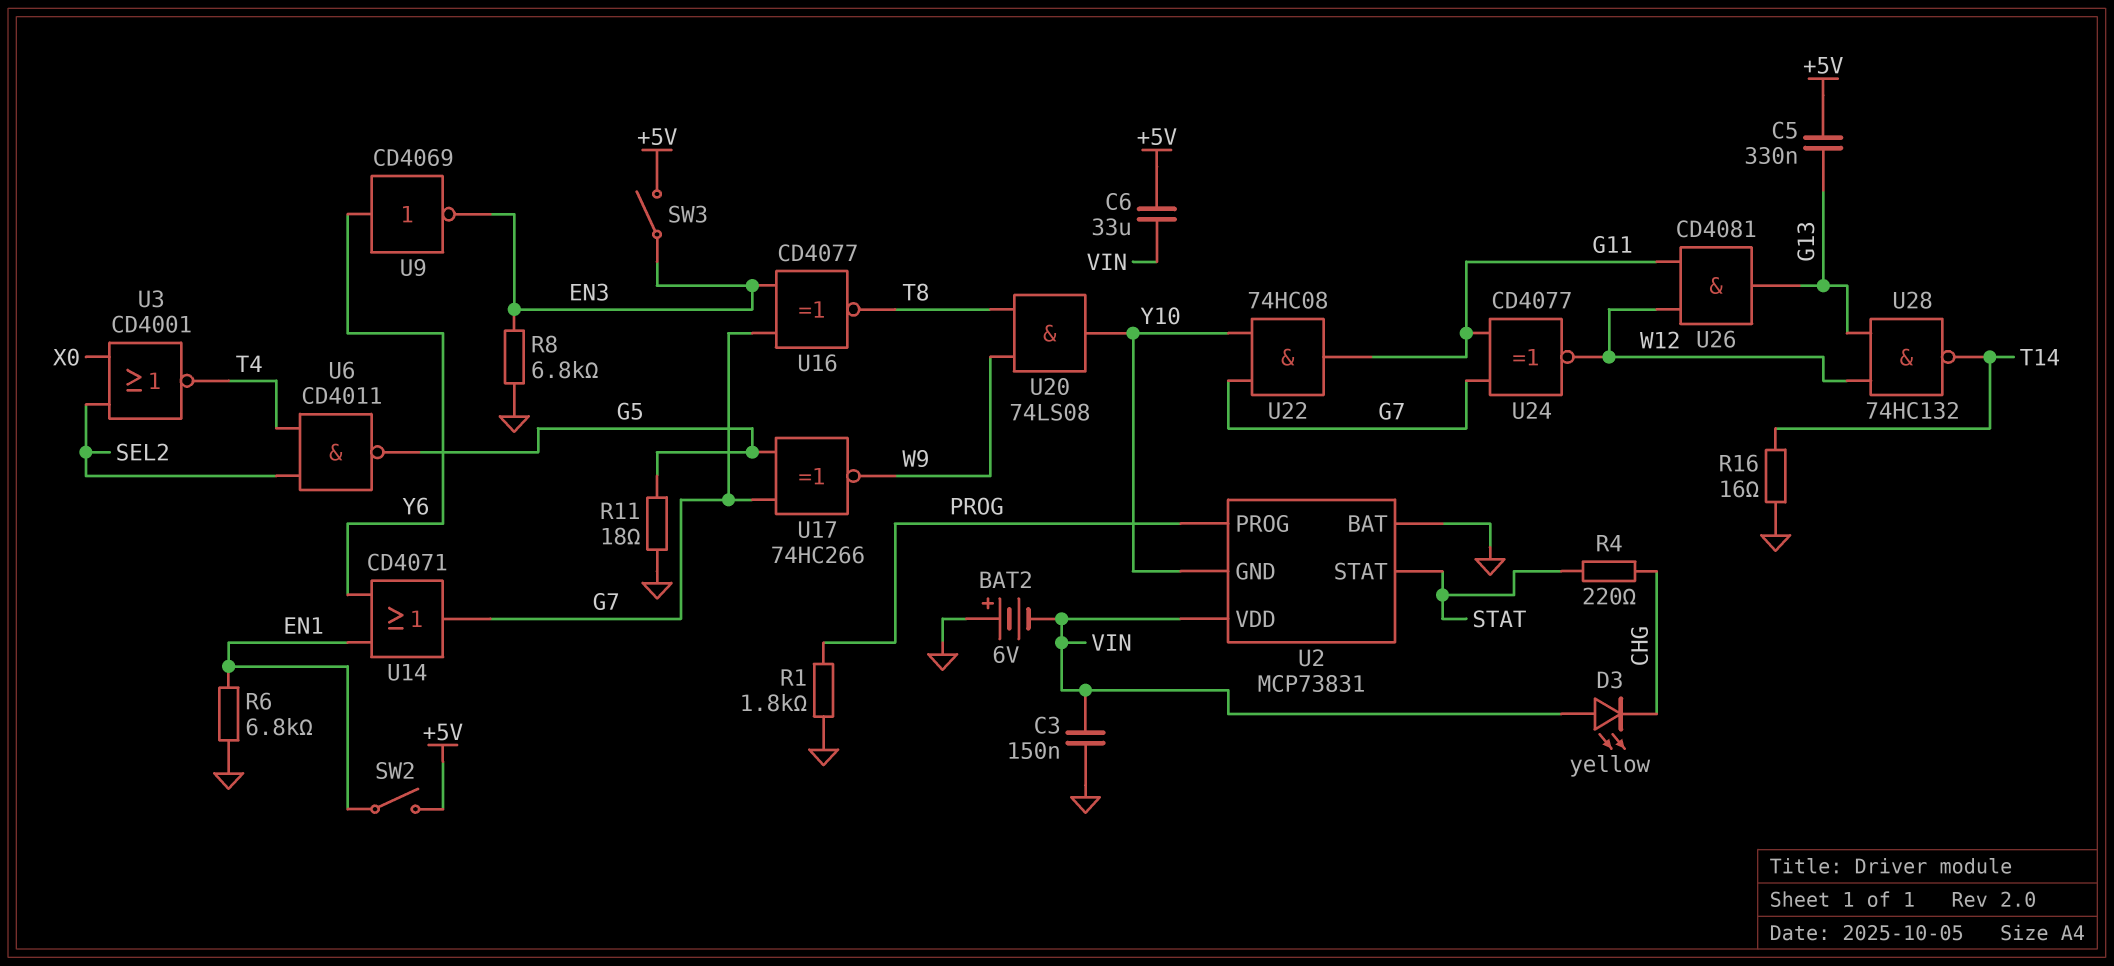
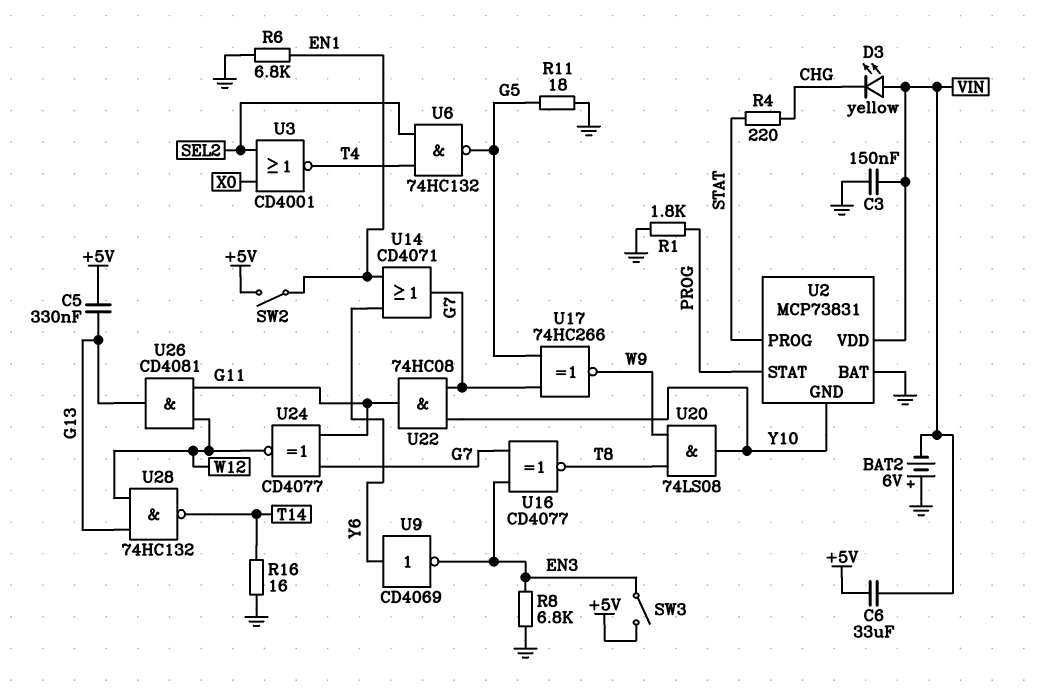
U2 pin PROG: PROG -> STAT
U2 pin STAT: STAT -> PROG
U6: NAND CD4011 (in SEL2, in T4, out G5) -> NAND 74HC132 (in SEL2, in T4, out G5)

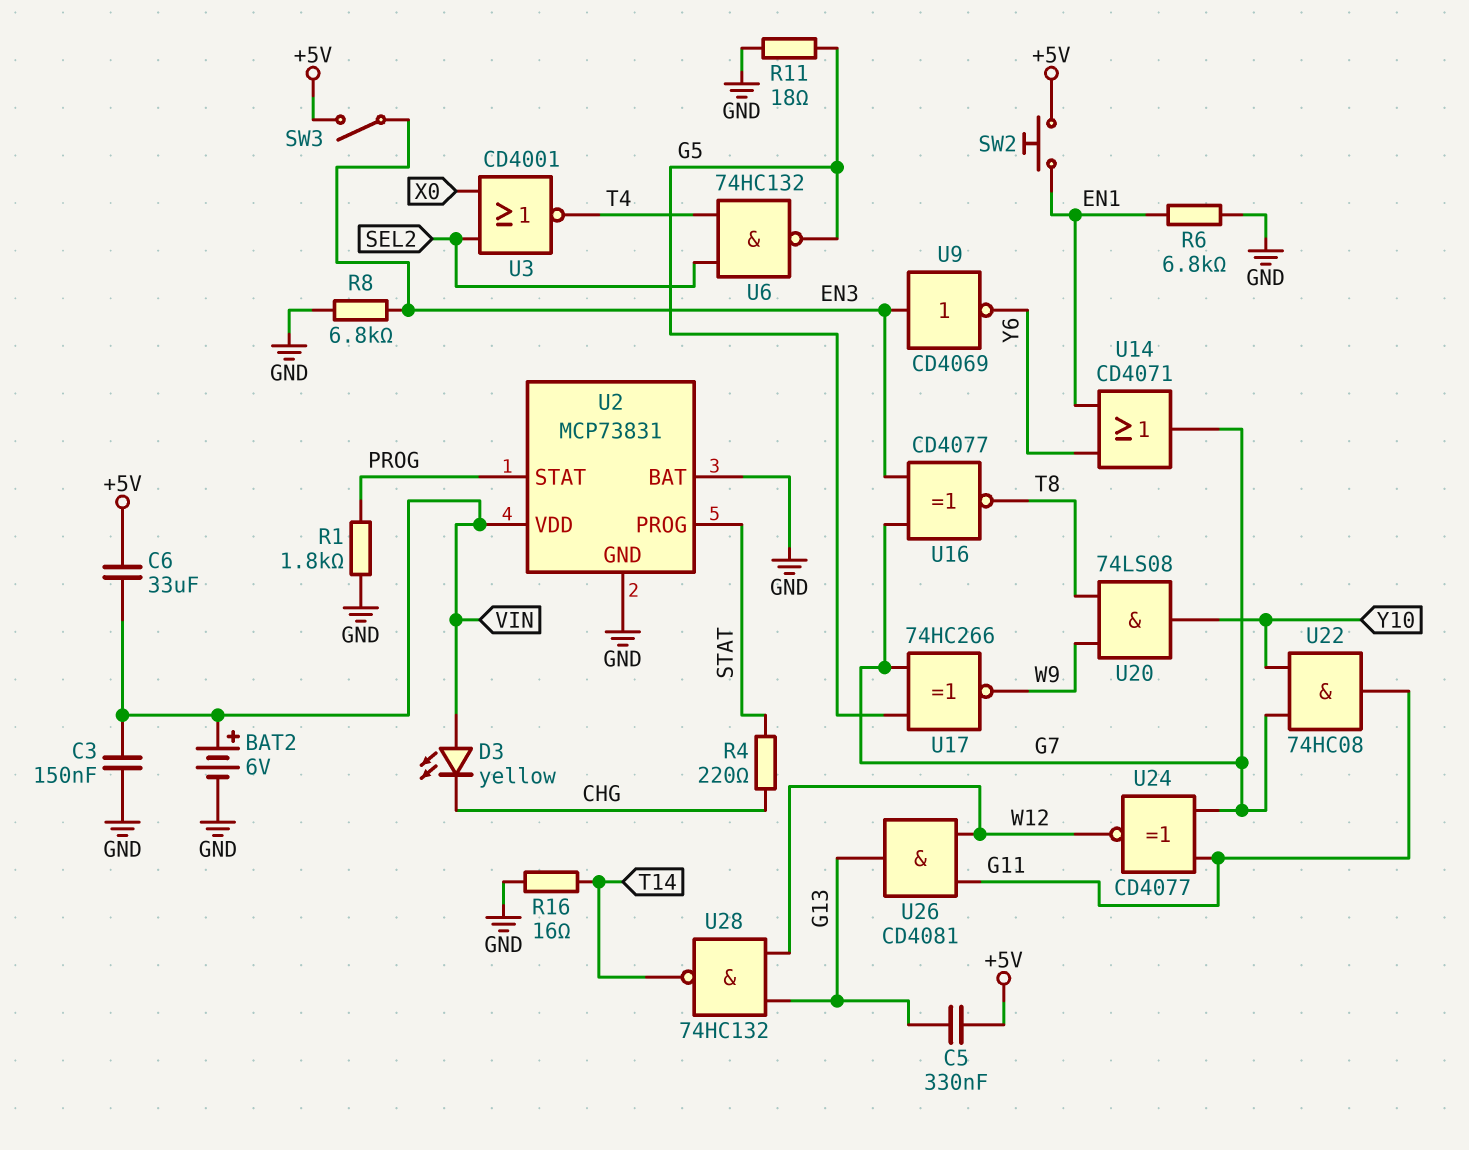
BAT2: 6V (plus GND, minus VIN) -> 6V (plus VIN, minus GND)
SW2: switch (+5V, EN1) -> button (+5V, EN1)
U2 pin GND: Y10 -> GND
U9: NOT CD4069 (in Y6, out EN3) -> NOT CD4069 (in EN3, out Y6)

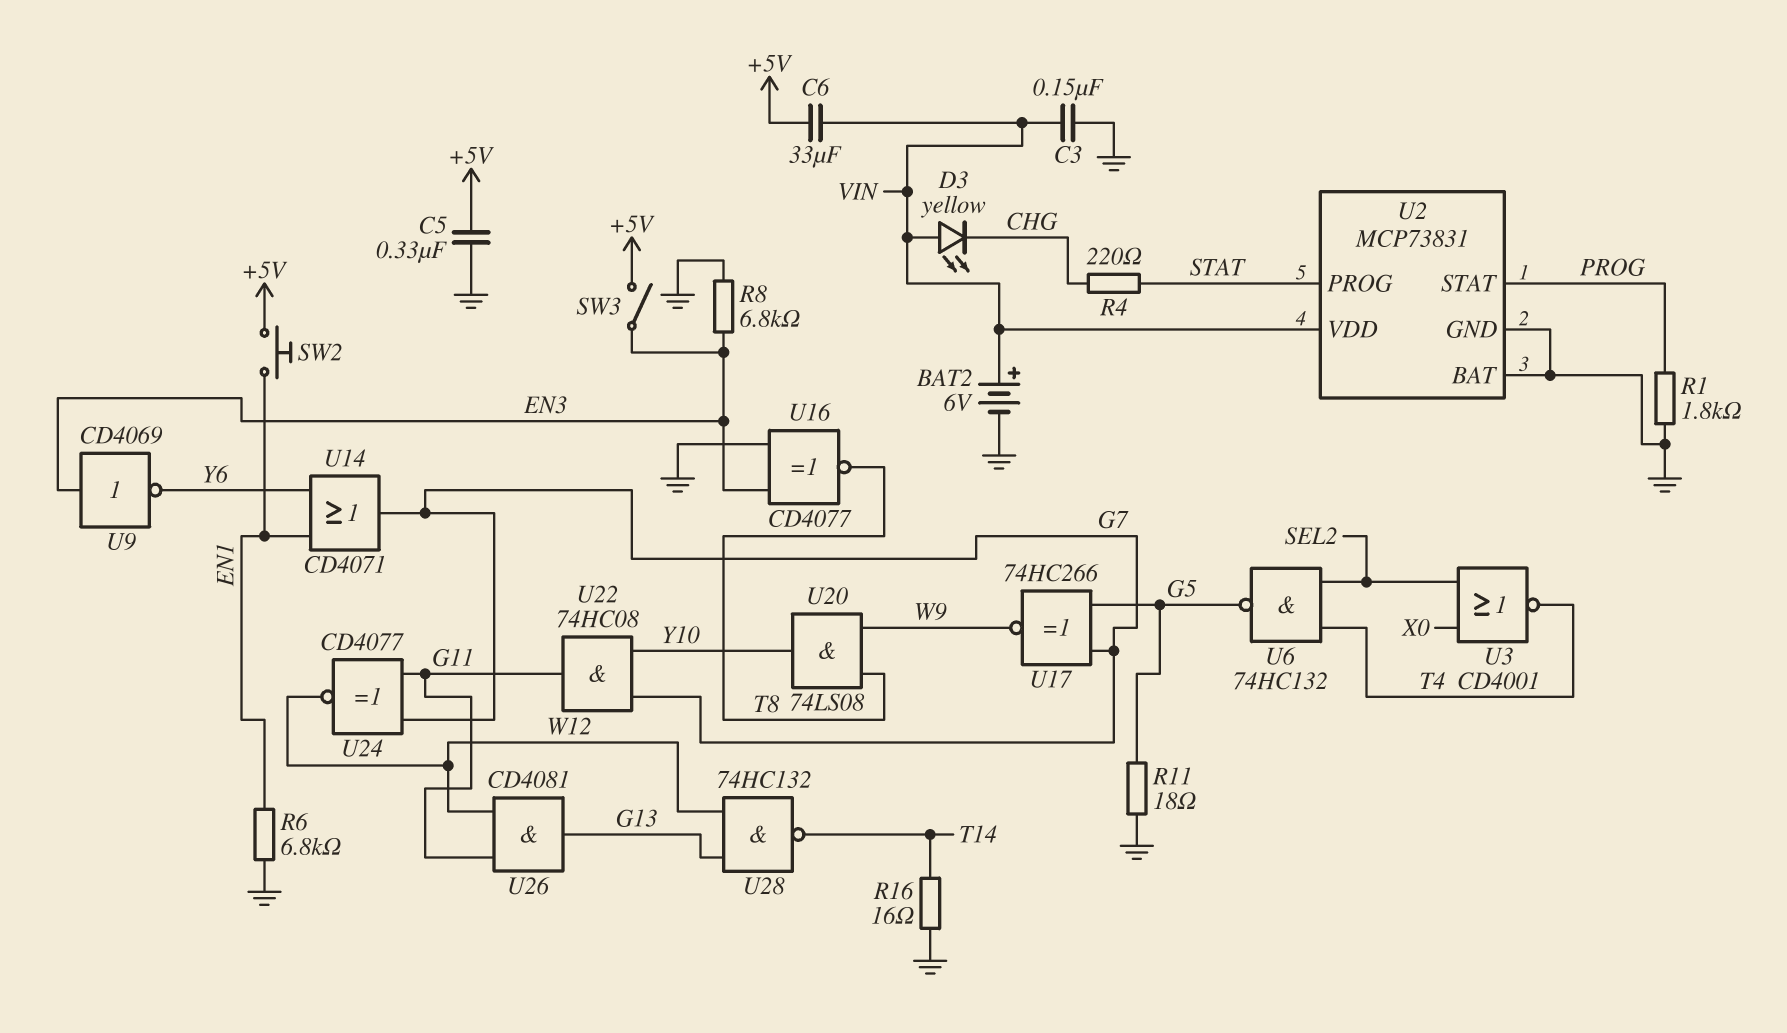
C5: 330nF (+5V, G13) -> 330nF (+5V, GND)
U16: XNOR CD4077 (in EN3, in G7, out T8) -> XNOR CD4077 (in EN3, in GND, out T8)

